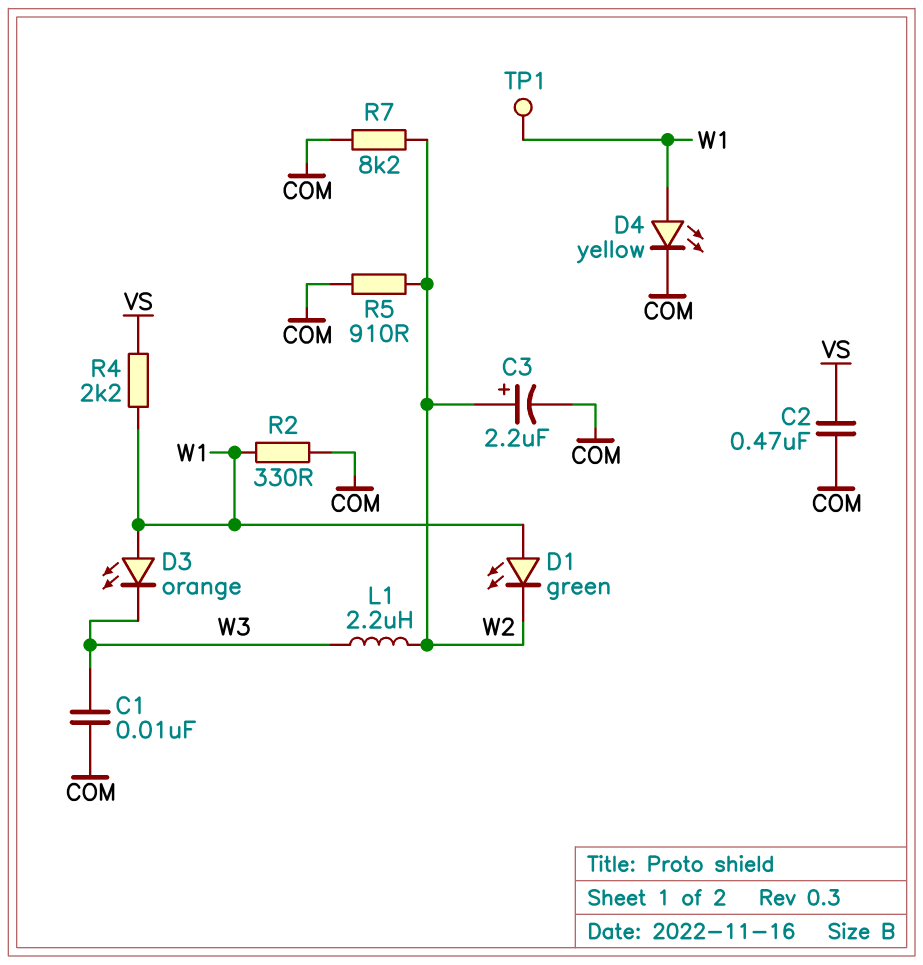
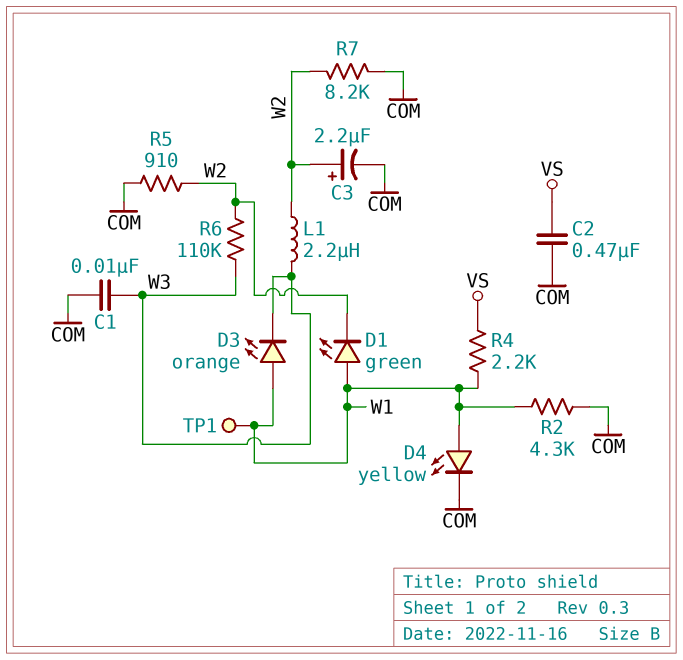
R2: 330 (COM, W1) -> 4.3k (COM, W1)
R6: none -> 110k (W2, W3)

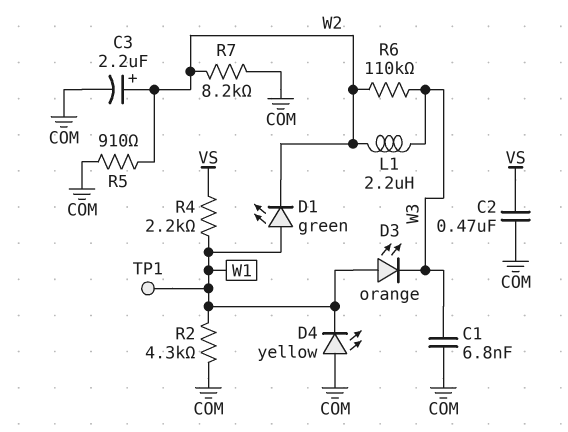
C1: 10nF (COM, W3) -> 6.8nF (COM, W3)
D4: LED yellow (A W1, K COM) -> LED yellow (A COM, K W1)

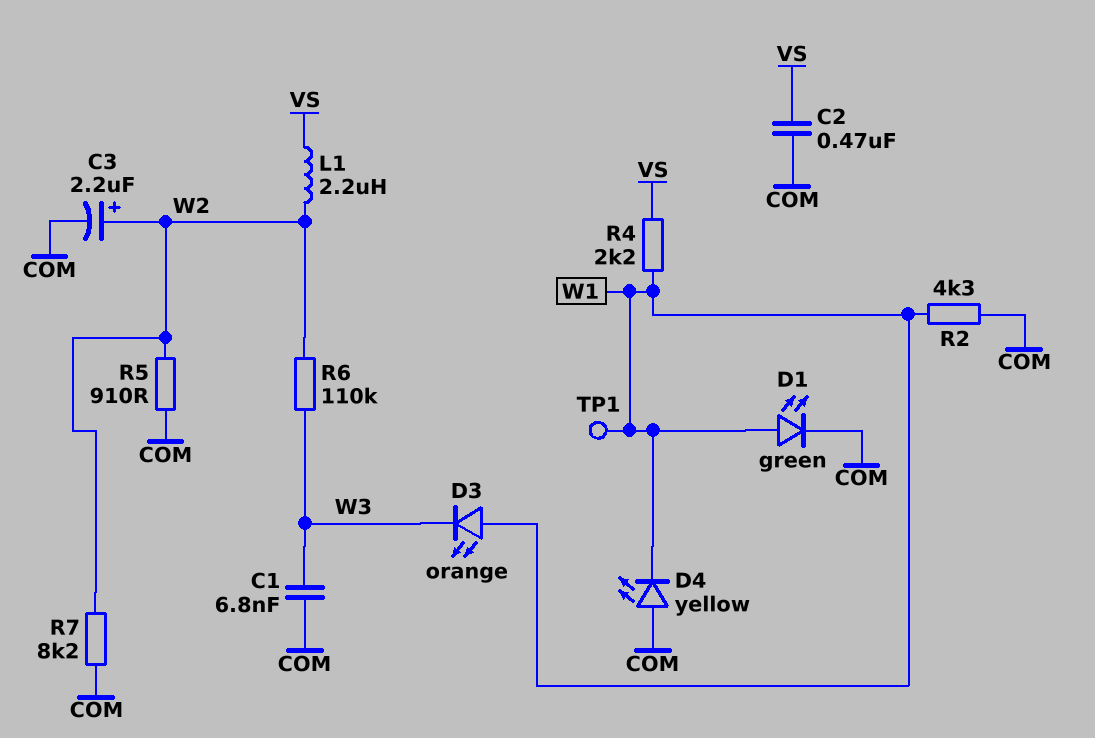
D1: LED green (A W1, K W2) -> LED green (A W1, K COM)
L1: 2.2uH (W2, W3) -> 2.2uH (VS, W2)

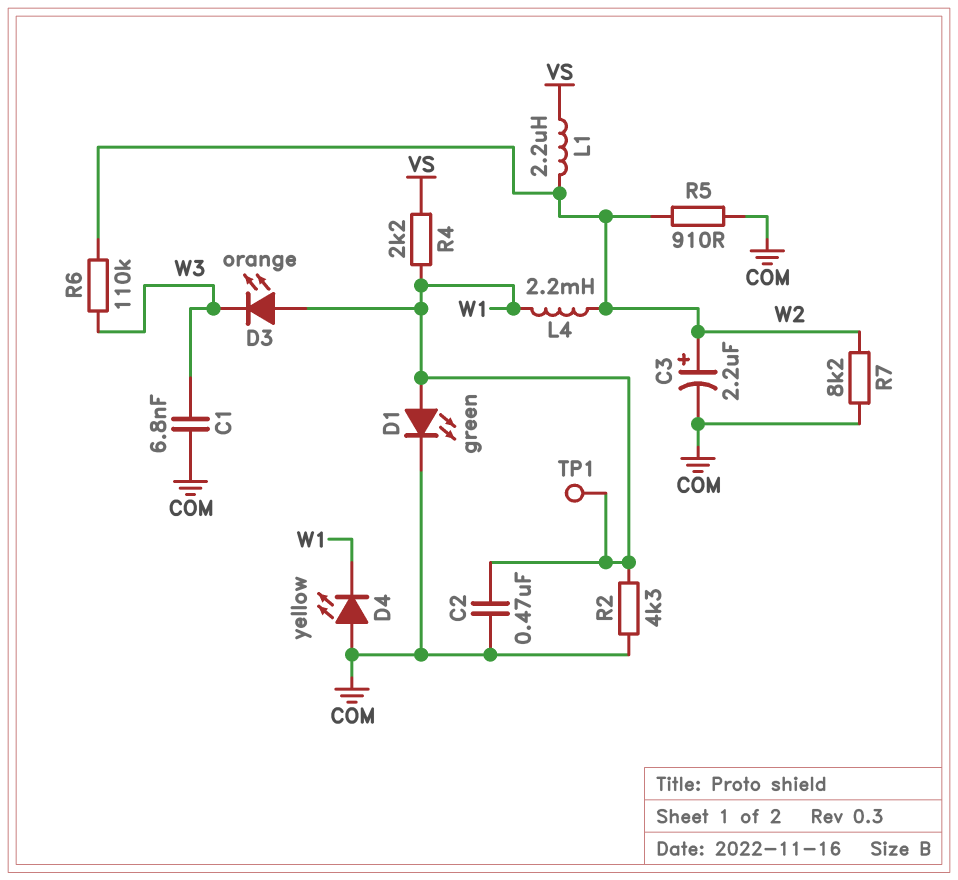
C2: 470nF (COM, VS) -> 470nF (COM, W1)
L4: none -> 2.2mH (W1, W2)

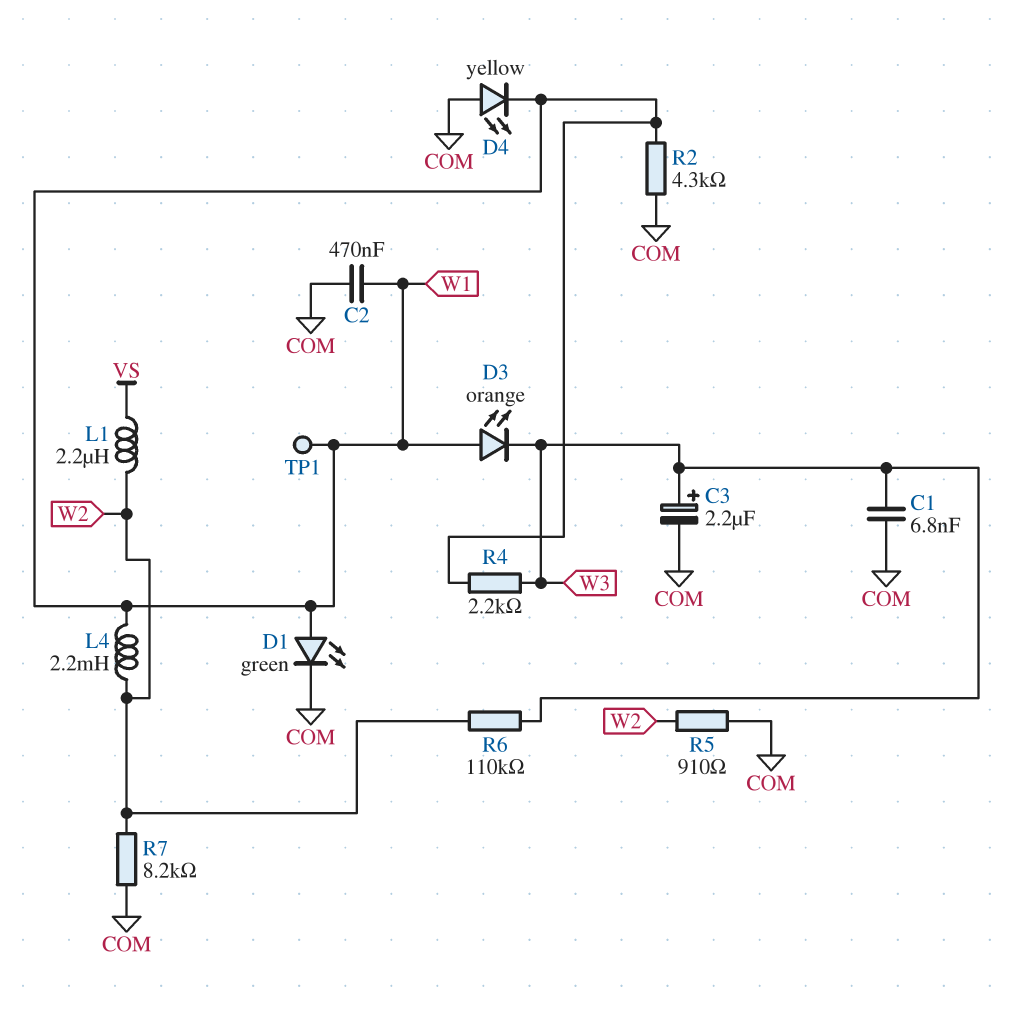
C3: 2.2uF (plus W2, minus COM) -> 2.2uF (plus W3, minus COM)
R4: 2.2k (VS, W1) -> 2.2k (W1, W3)

